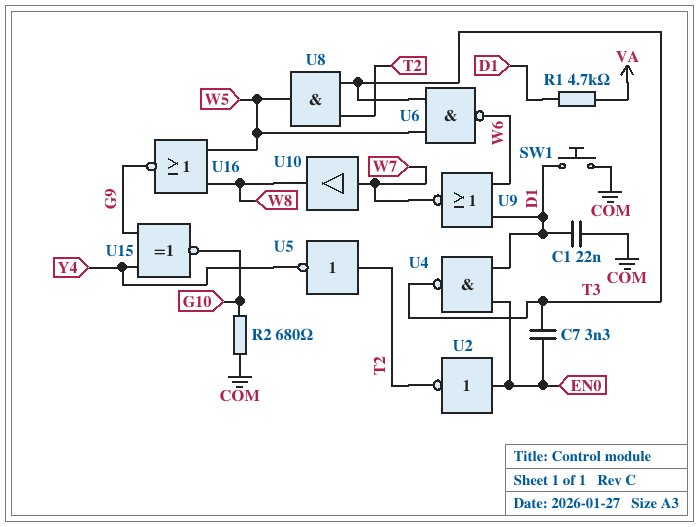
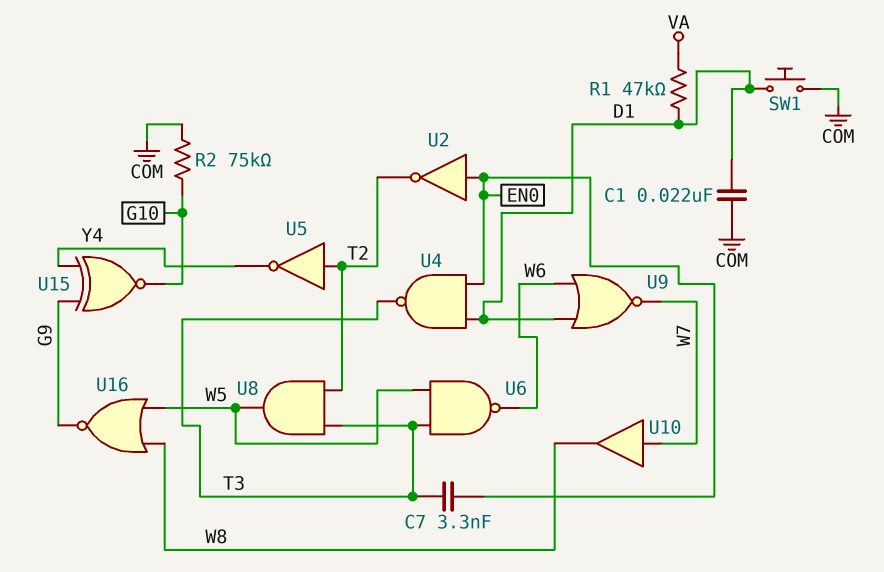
R1: 4.7k (D1, VA) -> 47k (D1, VA)
R2: 680 (COM, G10) -> 75k (COM, G10)

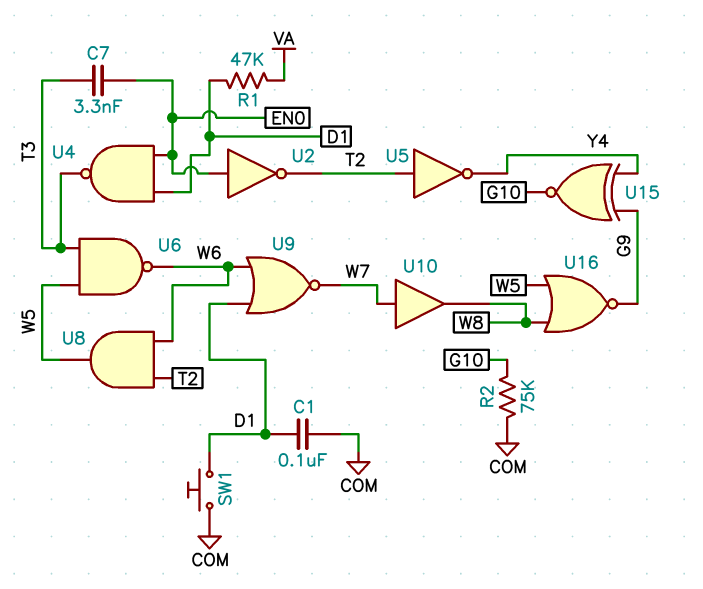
C1: 22nF (COM, D1) -> 100nF (COM, D1)
U8: AND (in T2, in T3, out W5) -> AND (in T2, in W6, out W5)

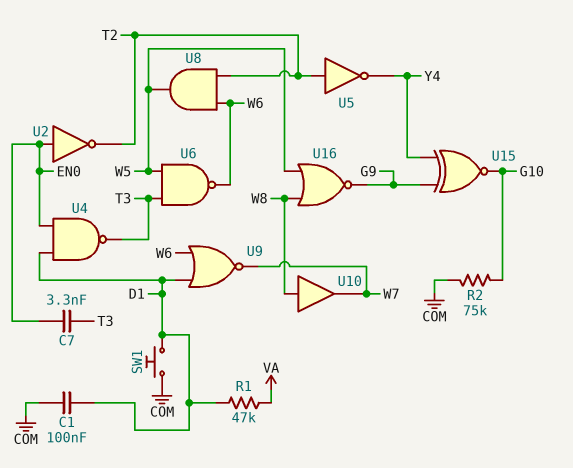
U10: buffer (in W7, out W8) -> buffer (in W8, out W7)

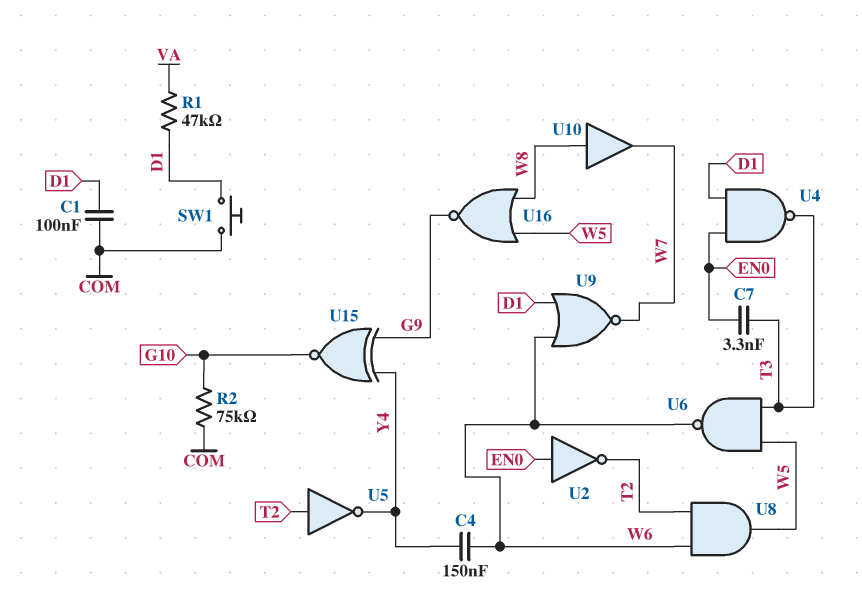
C4: none -> 150nF (W6, Y4)

